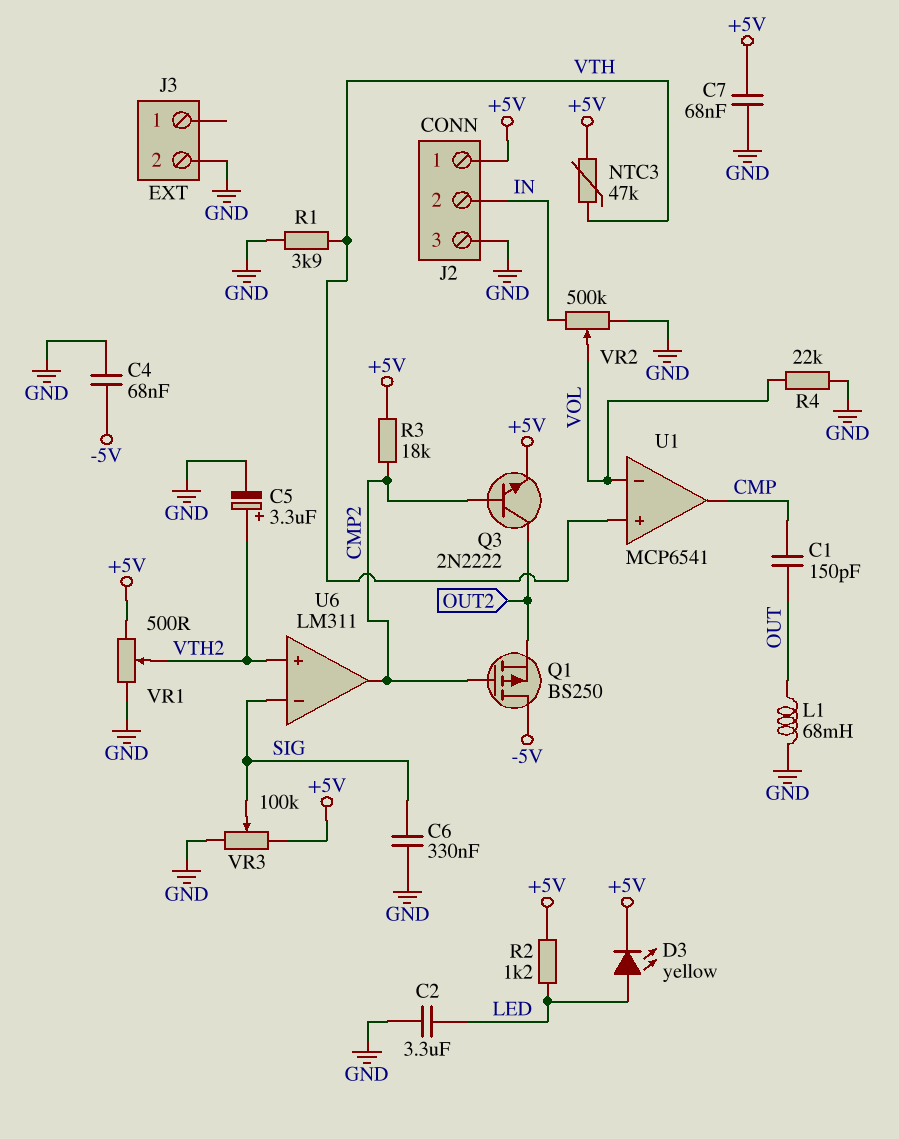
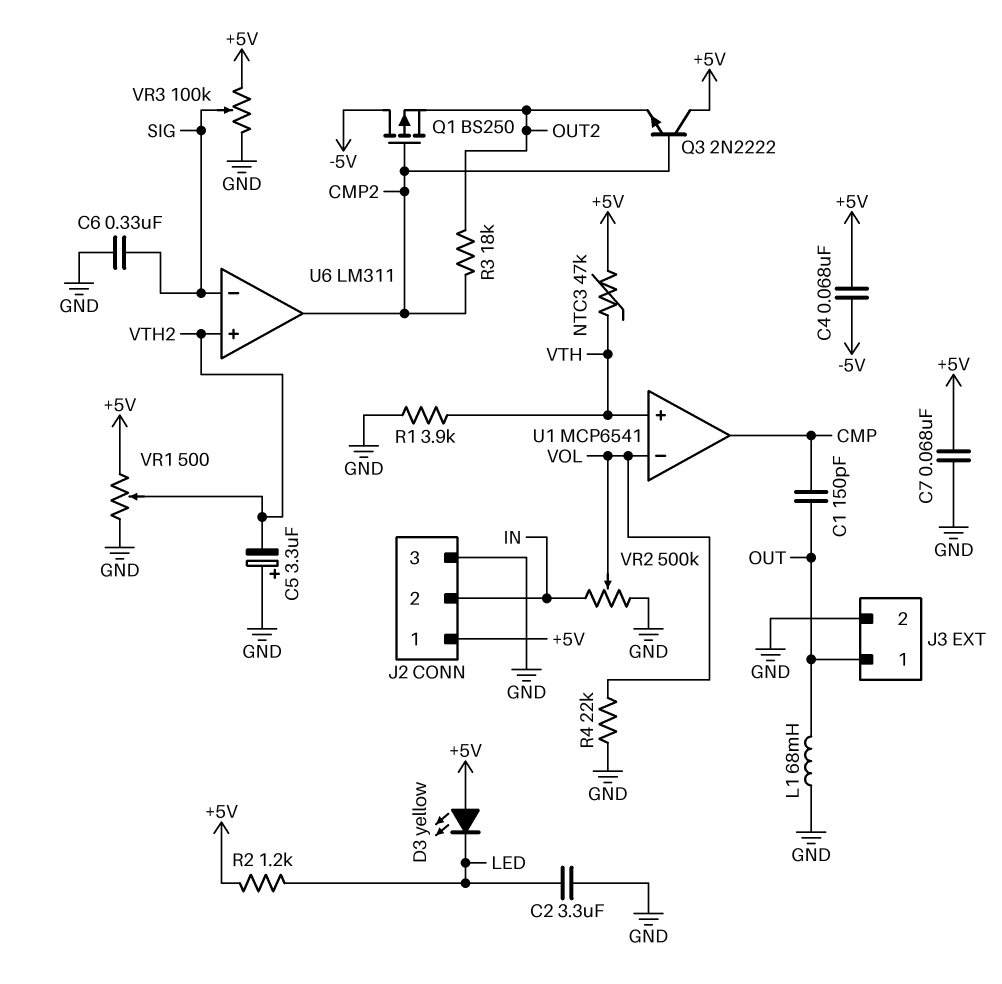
C4: 68nF (-5V, GND) -> 68nF (+5V, -5V)
C5: 3.3uF (plus VTH2, minus GND) -> 3.3uF (plus GND, minus VTH2)
D3: LED yellow (A LED, K +5V) -> LED yellow (A +5V, K LED)
J3 pin 1: none -> OUT
Q3: NPN 2N2222 (B CMP2, C OUT2, E +5V) -> NPN 2N2222 (B CMP2, C +5V, E OUT2)
R3: 18k (+5V, CMP2) -> 18k (CMP2, OUT2)

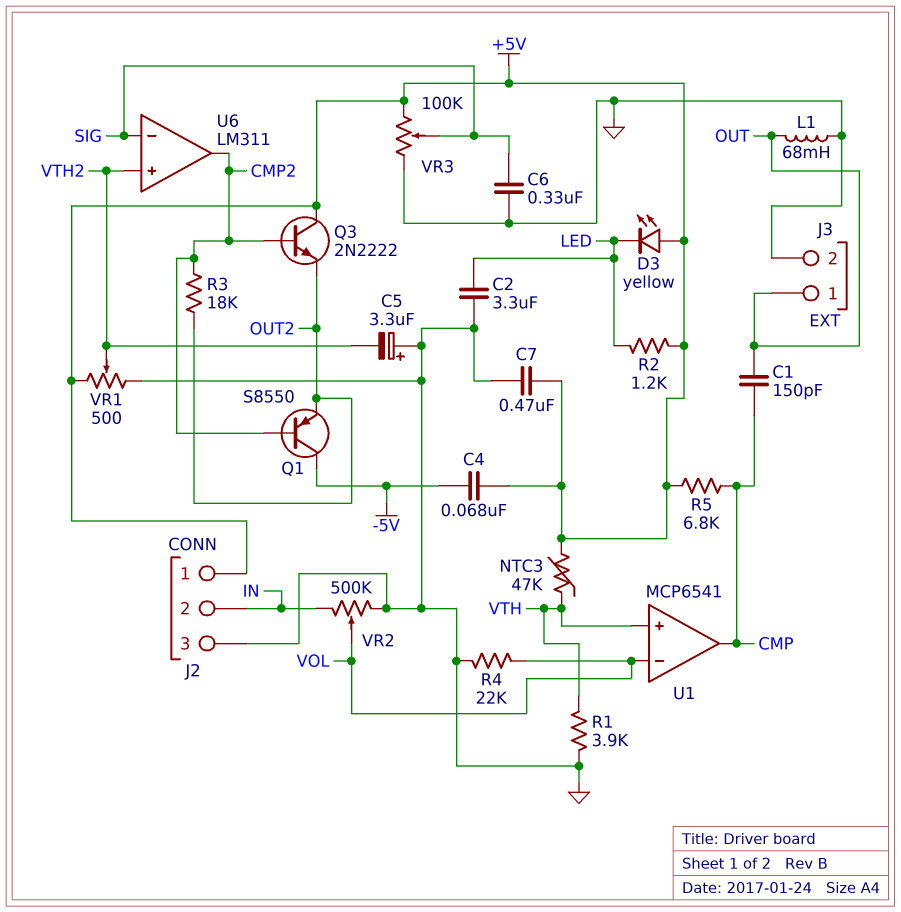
C7: 68nF (+5V, GND) -> 470nF (+5V, GND)
Q1: PMOS BS250 (G CMP2, D -5V, S OUT2) -> PNP S8550 (B CMP2, C -5V, E OUT2)
R5: none -> 6.8k (+5V, CMP)

